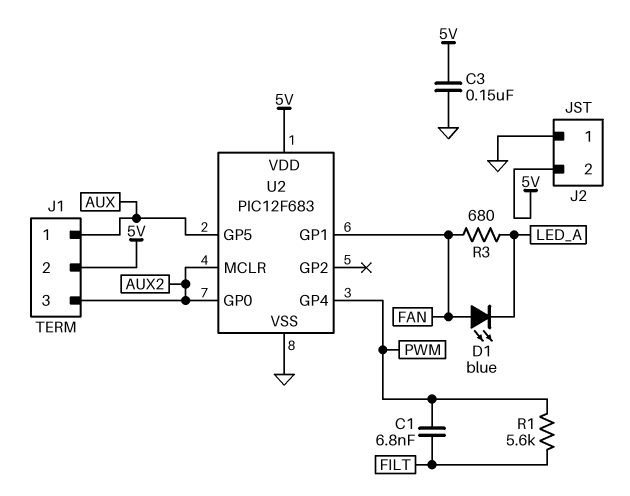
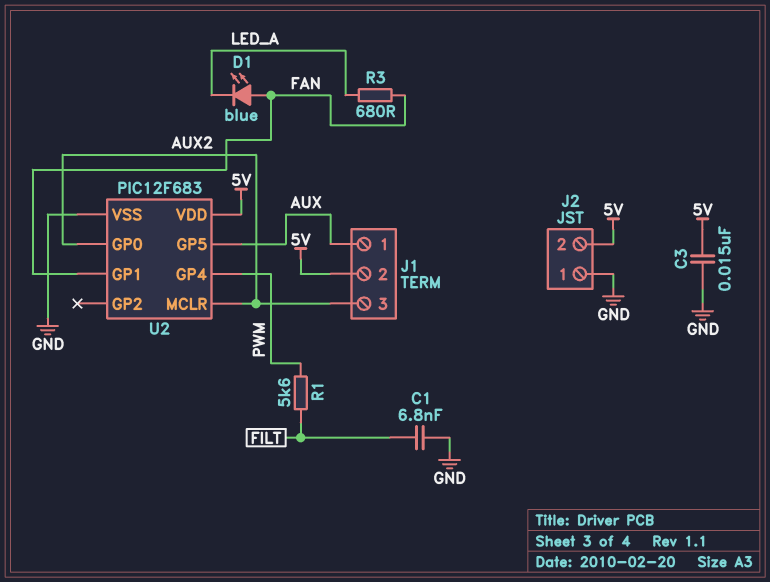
C1: 6.8nF (FILT, PWM) -> 6.8nF (FILT, GND)
C3: 150nF (5V, GND) -> 15nF (5V, GND)

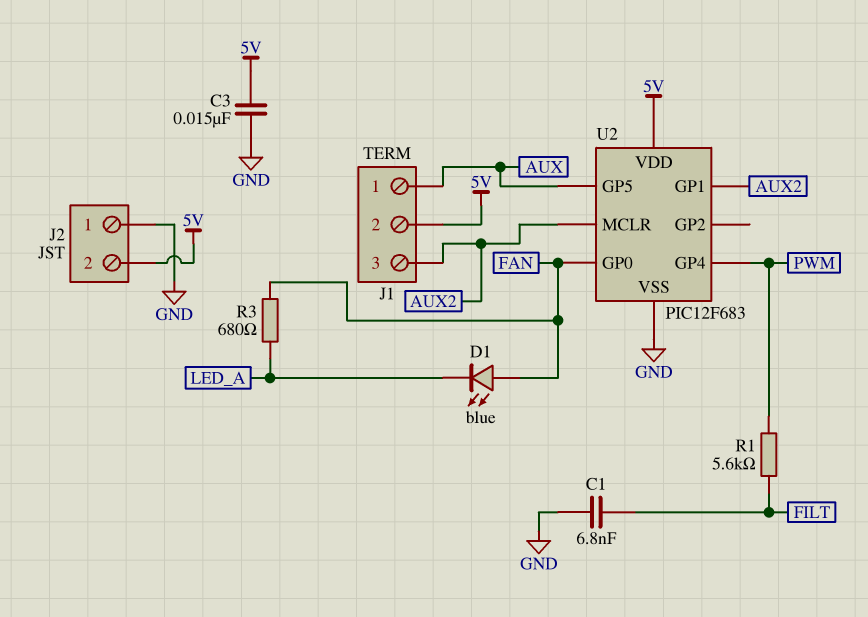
U2 pin GP0: AUX2 -> FAN
U2 pin GP1: FAN -> AUX2

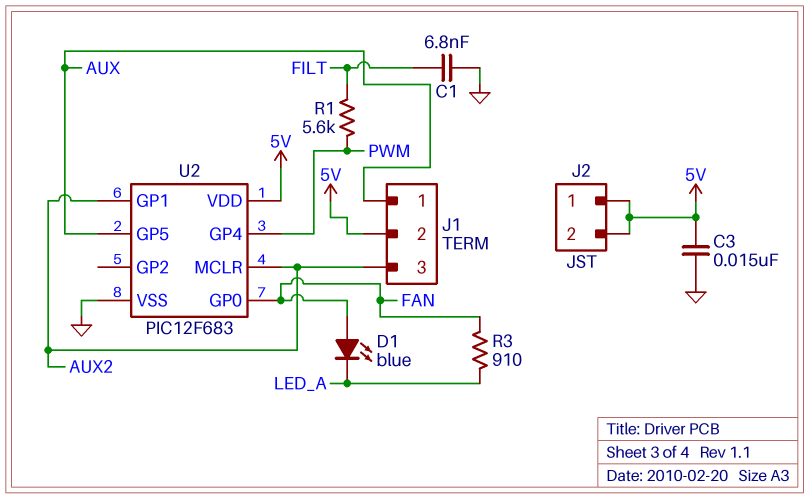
J2 pin 1: GND -> 5V
R3: 680 (FAN, LED_A) -> 910 (FAN, LED_A)

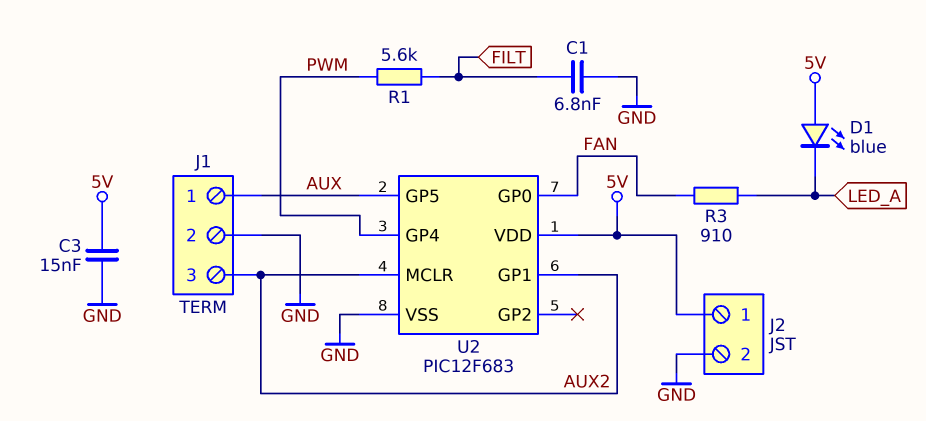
D1: LED blue (A FAN, K LED_A) -> LED blue (A 5V, K LED_A)
J1 pin 2: 5V -> GND
J2 pin 2: 5V -> GND

